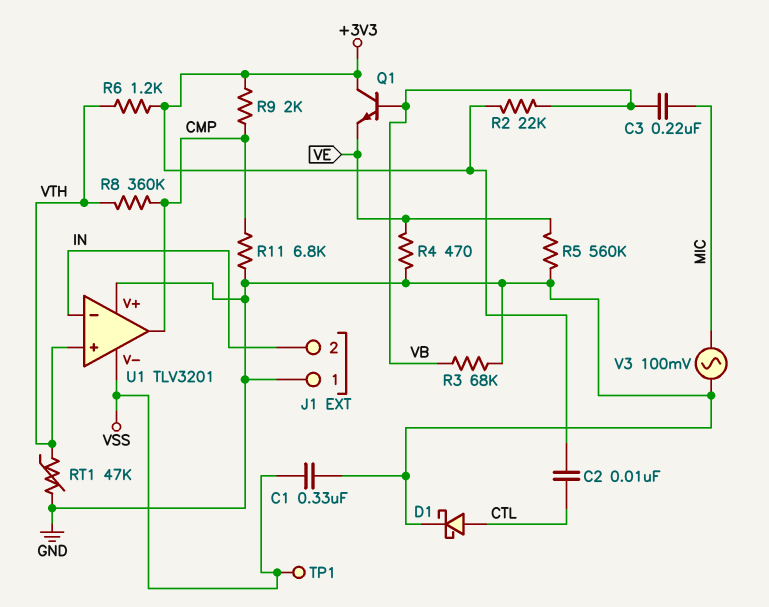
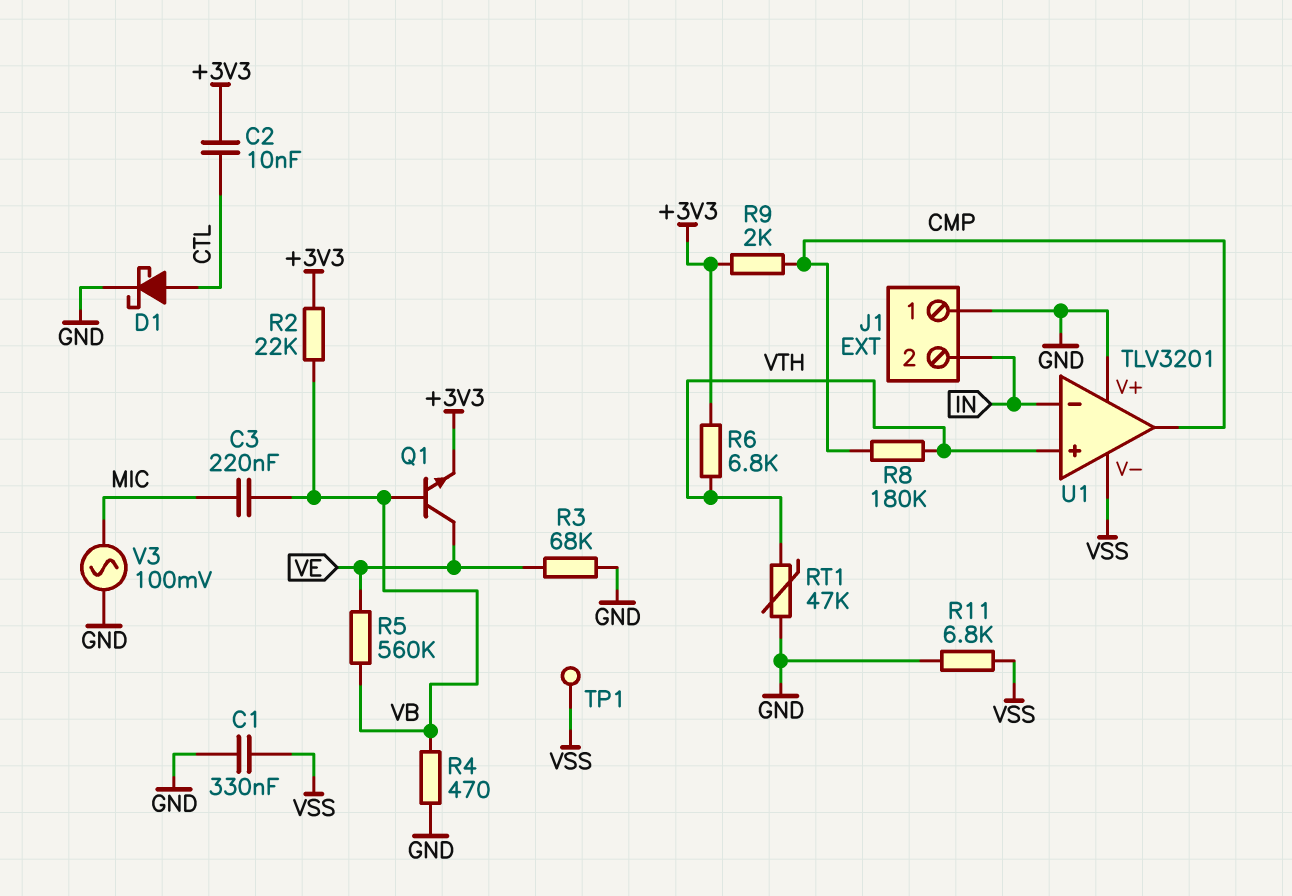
Q1: NPN (B VB, C +3V3, E VE) -> NPN (B VB, C VE, E +3V3)
R3: 68k (GND, VB) -> 68k (GND, VE)
R4: 470 (GND, VE) -> 470 (GND, VB)
R5: 560k (GND, VE) -> 560k (VB, VE)
R6: 1.2k (+3V3, VTH) -> 6.8k (+3V3, VTH)
R8: 360k (CMP, VTH) -> 180k (CMP, VTH)
R11: 6.8k (CMP, GND) -> 6.8k (GND, VSS)

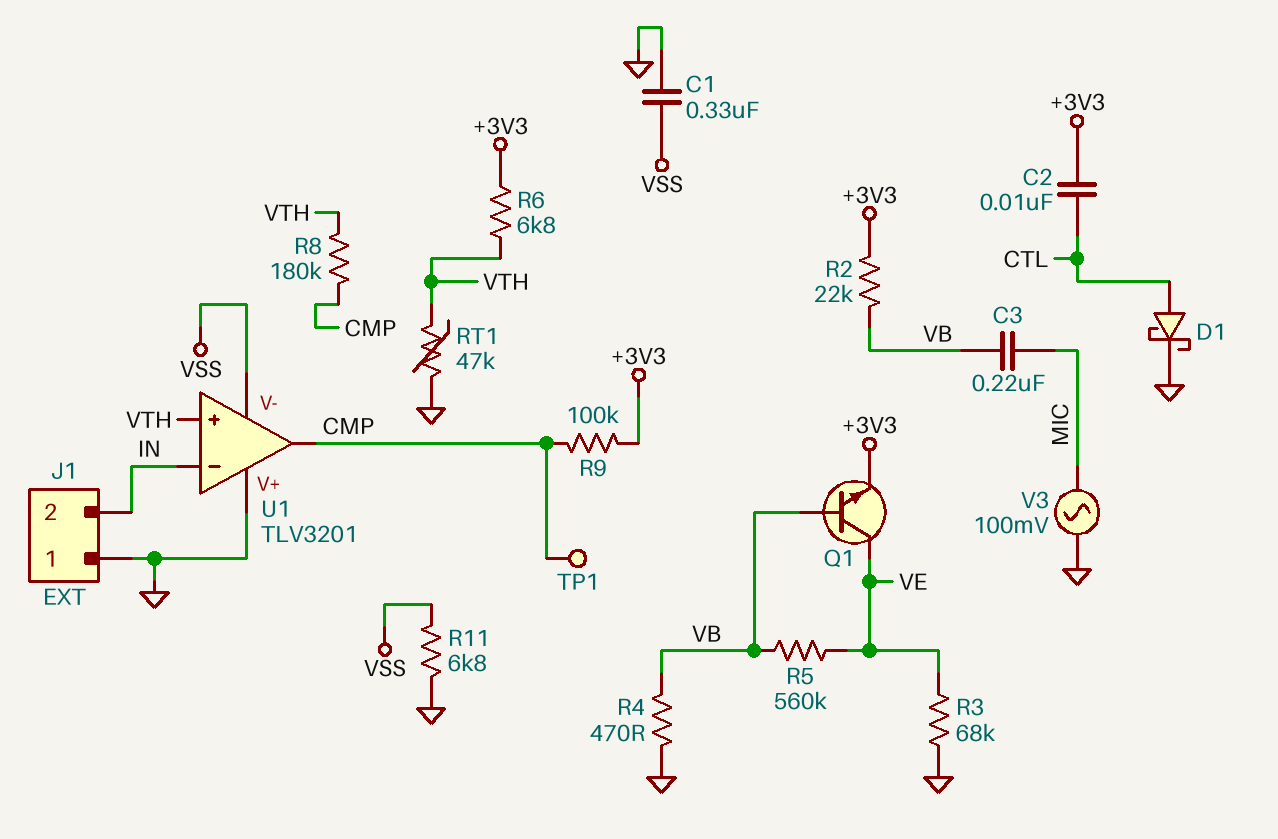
R9: 2k (+3V3, CMP) -> 100k (+3V3, CMP)
TP1: test point (VSS) -> test point (CMP)

